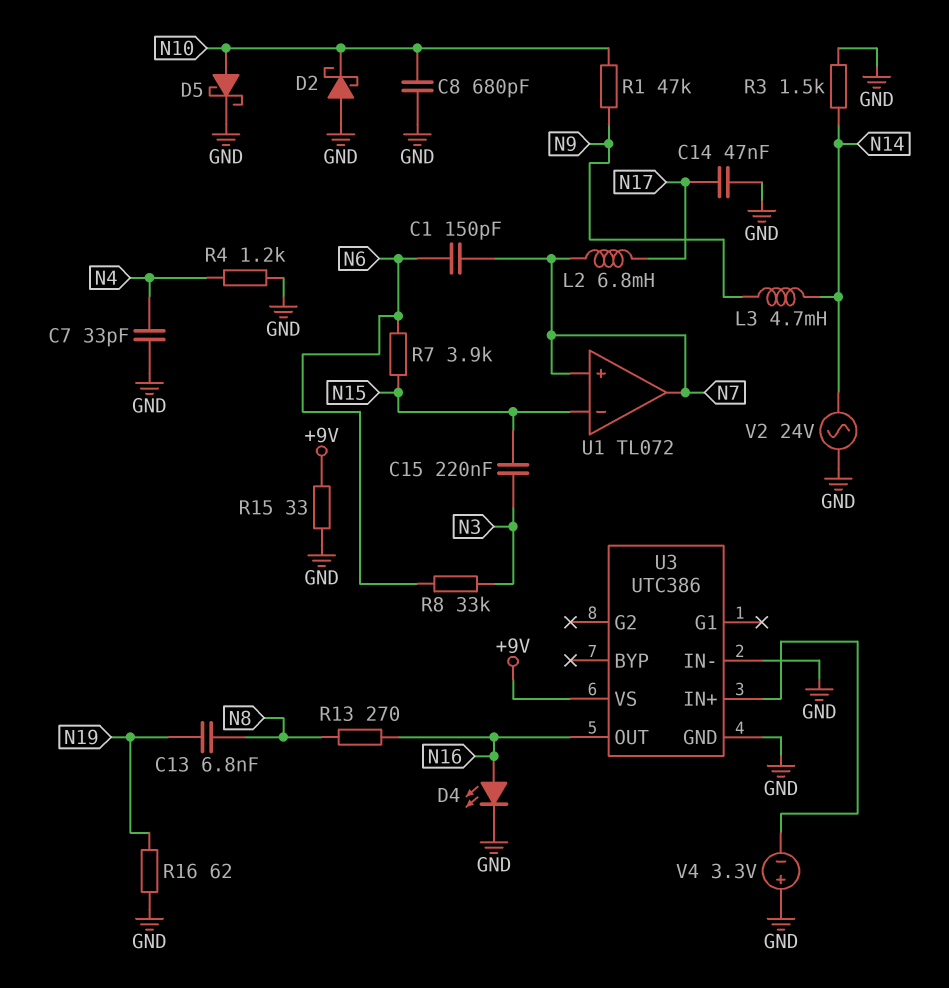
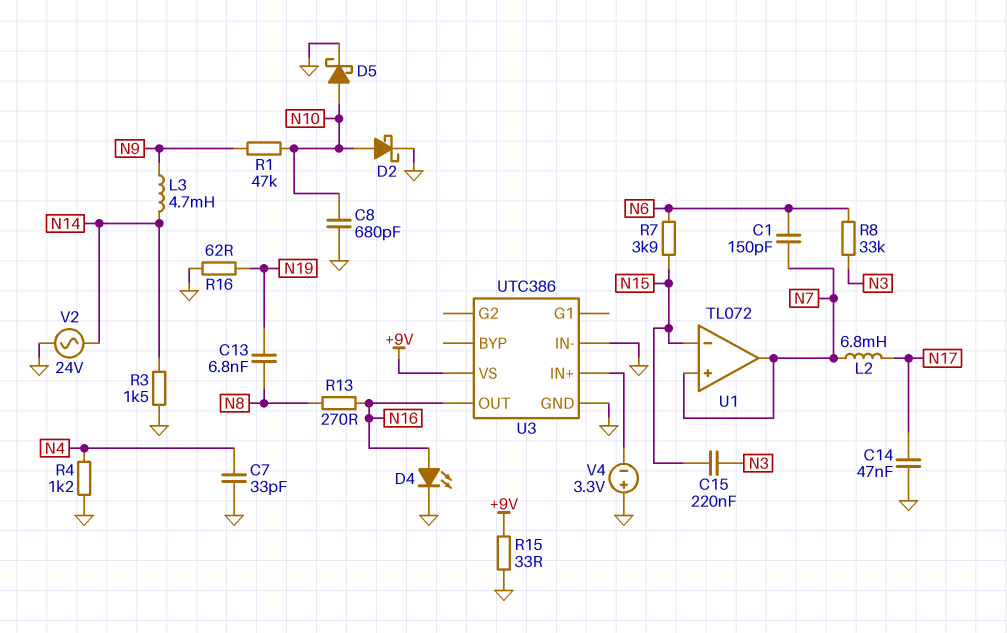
D2: schottky (A GND, K N10) -> schottky (A N10, K GND)

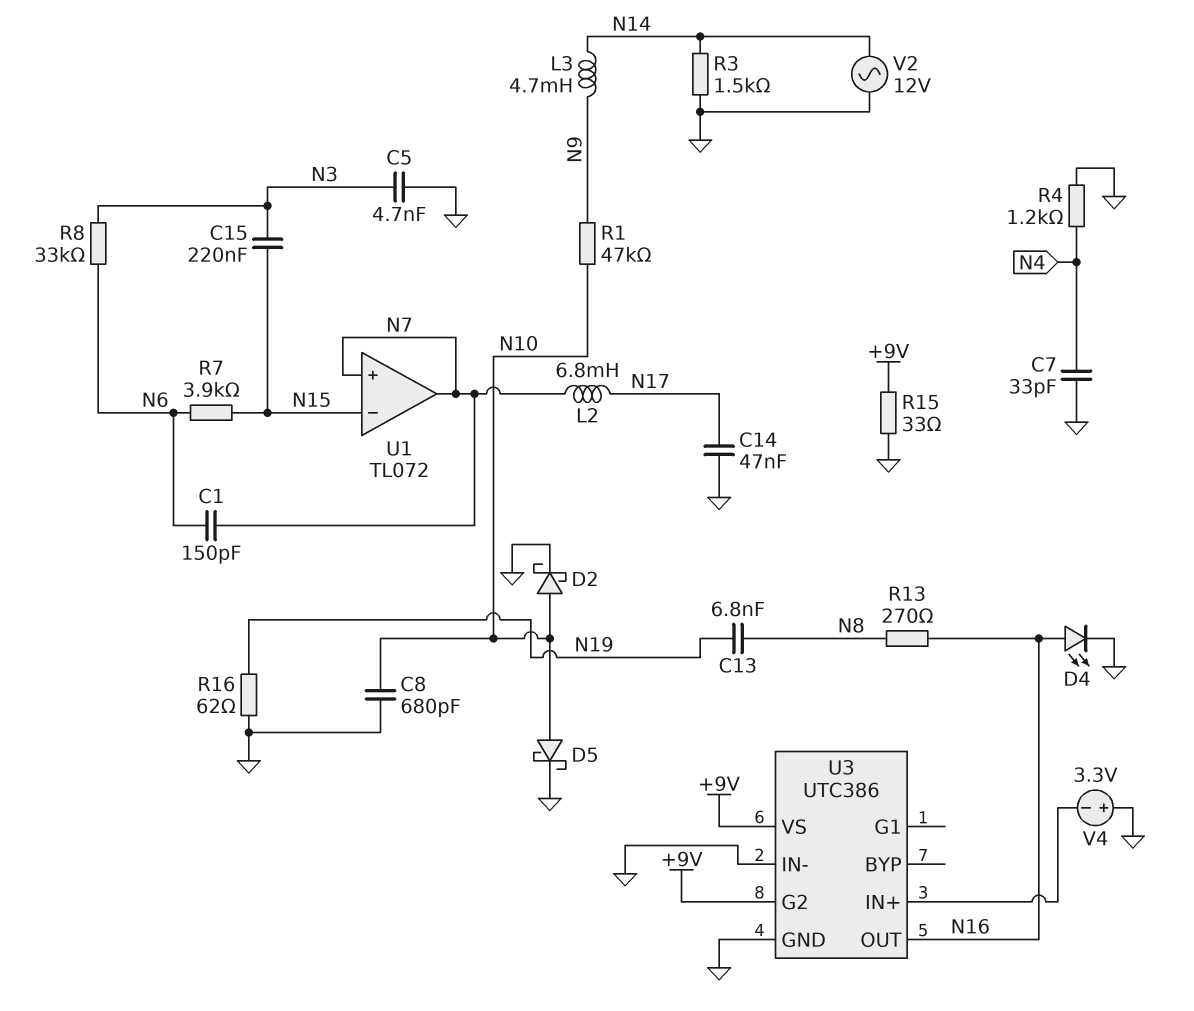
C5: none -> 4.7nF (GND, N3)
U3 pin G2: none -> +9V
V2: AC 24V (GND, N14) -> AC 12V (GND, N14)

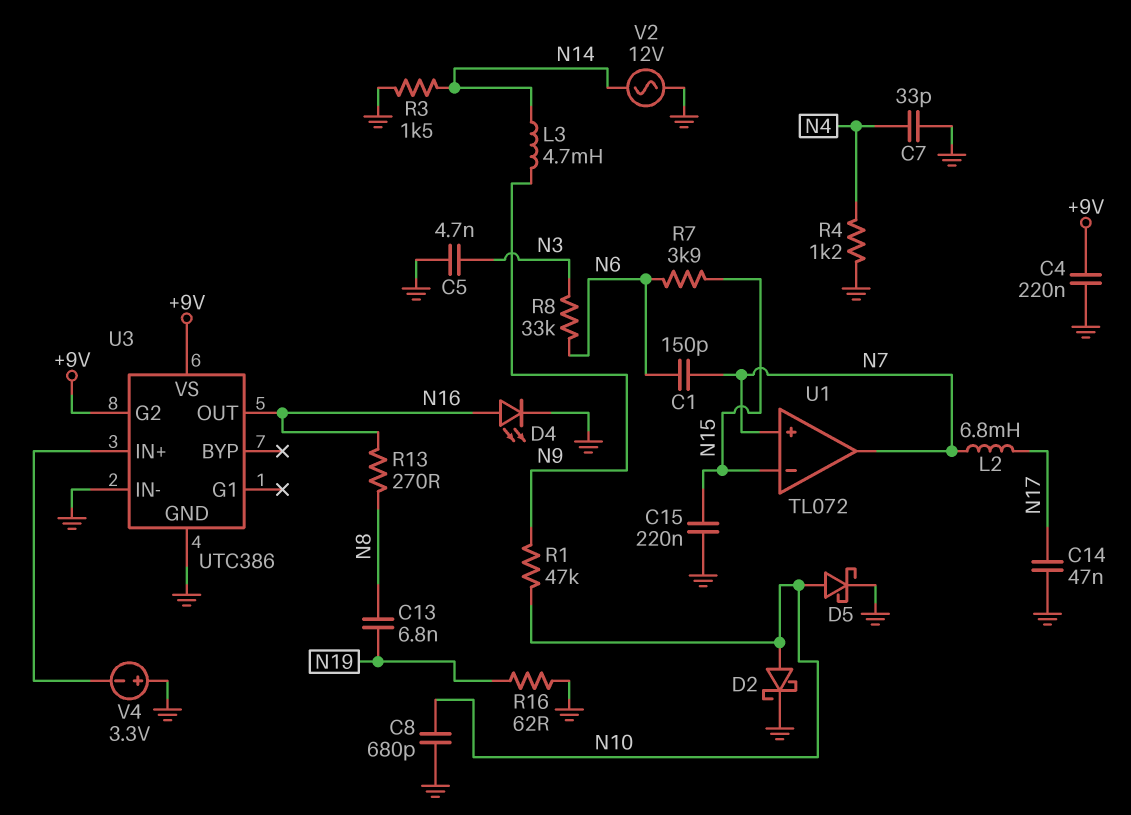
C4: none -> 220nF (+9V, GND)
C15: 220nF (N3, N15) -> 220nF (GND, N15)
R15: 33 (+9V, GND) -> none

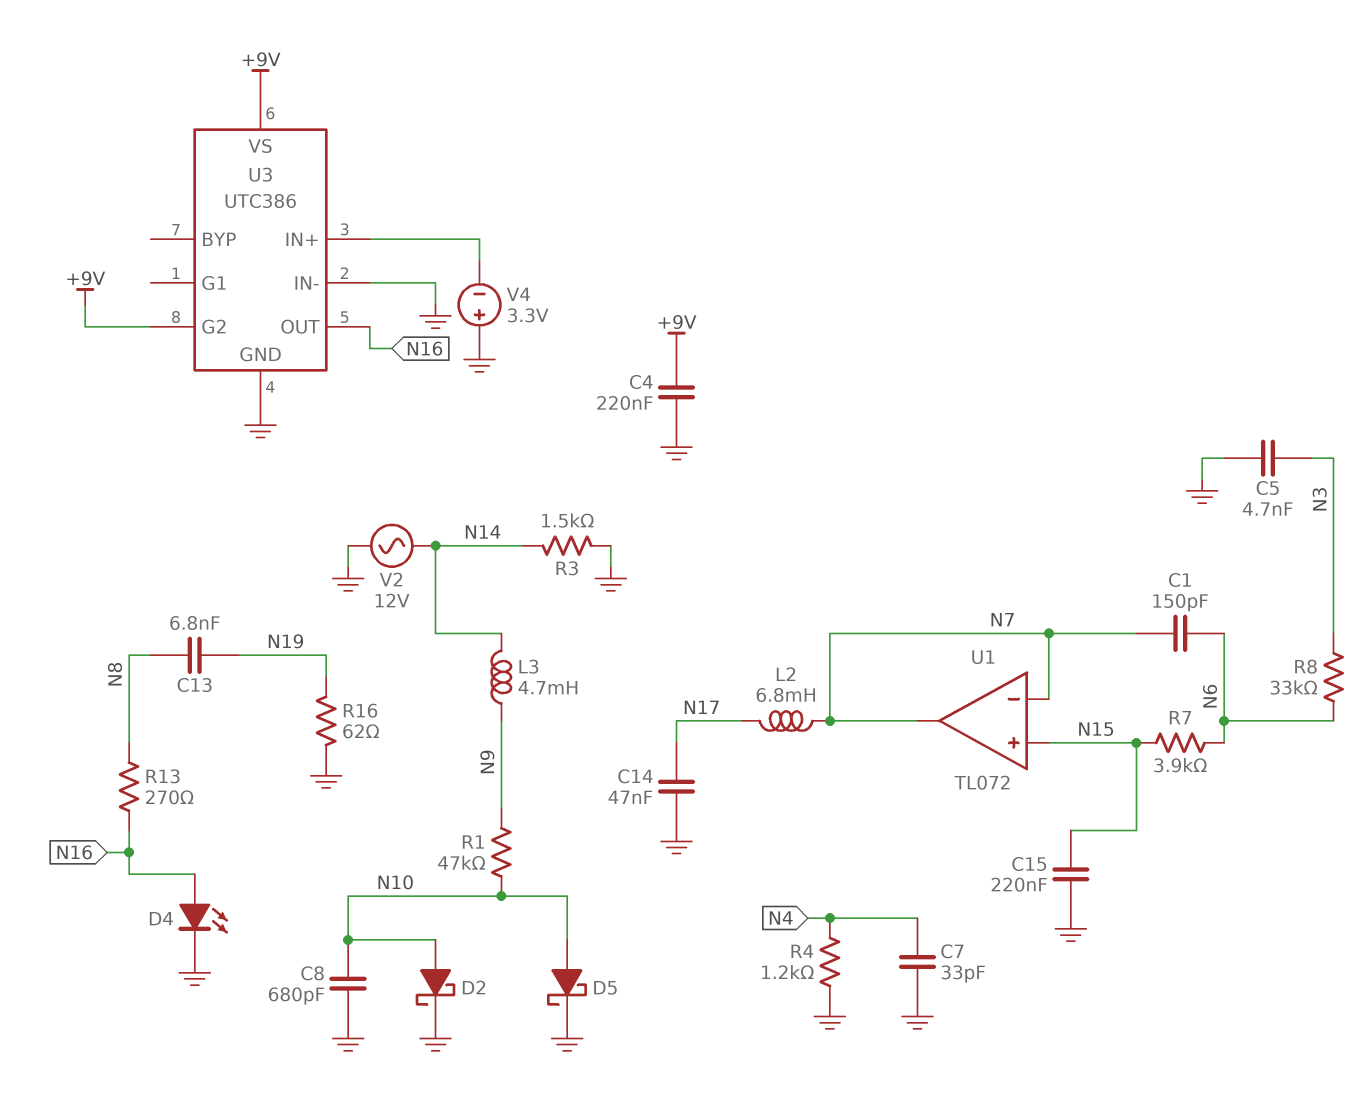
U1 pin in+: N7 -> N15
U1 pin in-: N15 -> N7

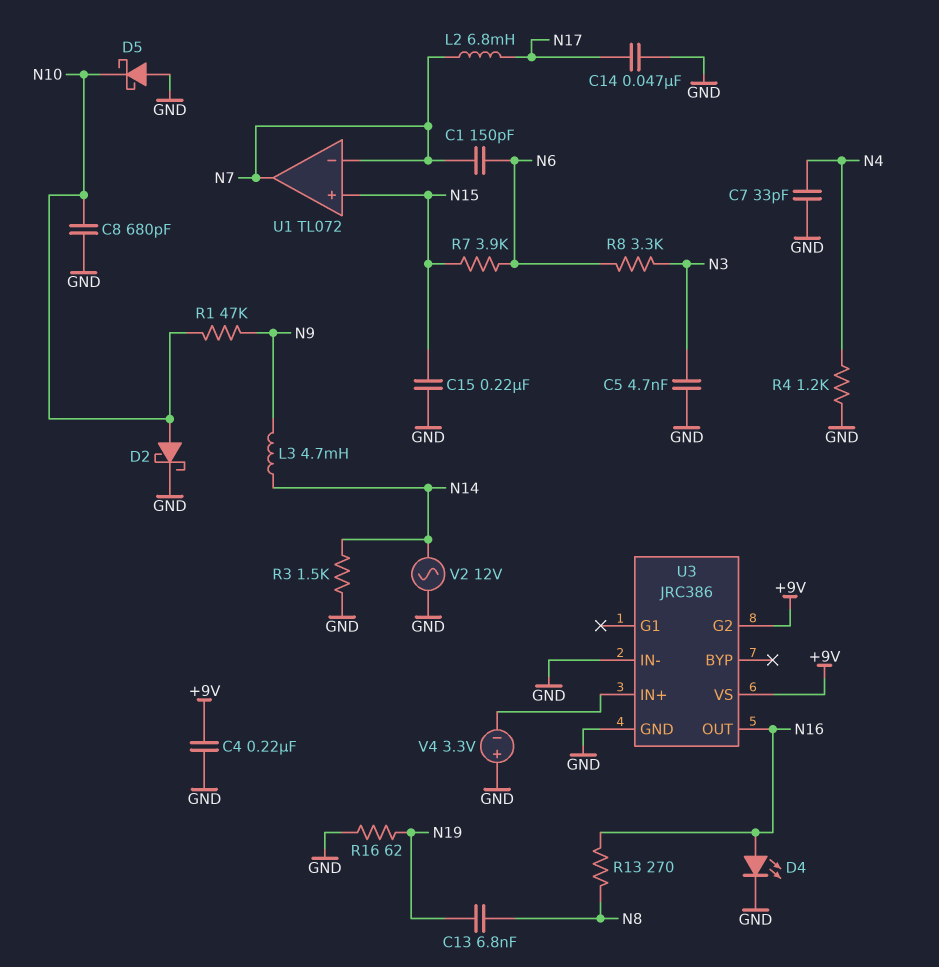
D5: schottky (A N10, K GND) -> schottky (A GND, K N10)
R8: 33k (N3, N6) -> 3.3k (N3, N6)
U3: UTC386 -> JRC386

